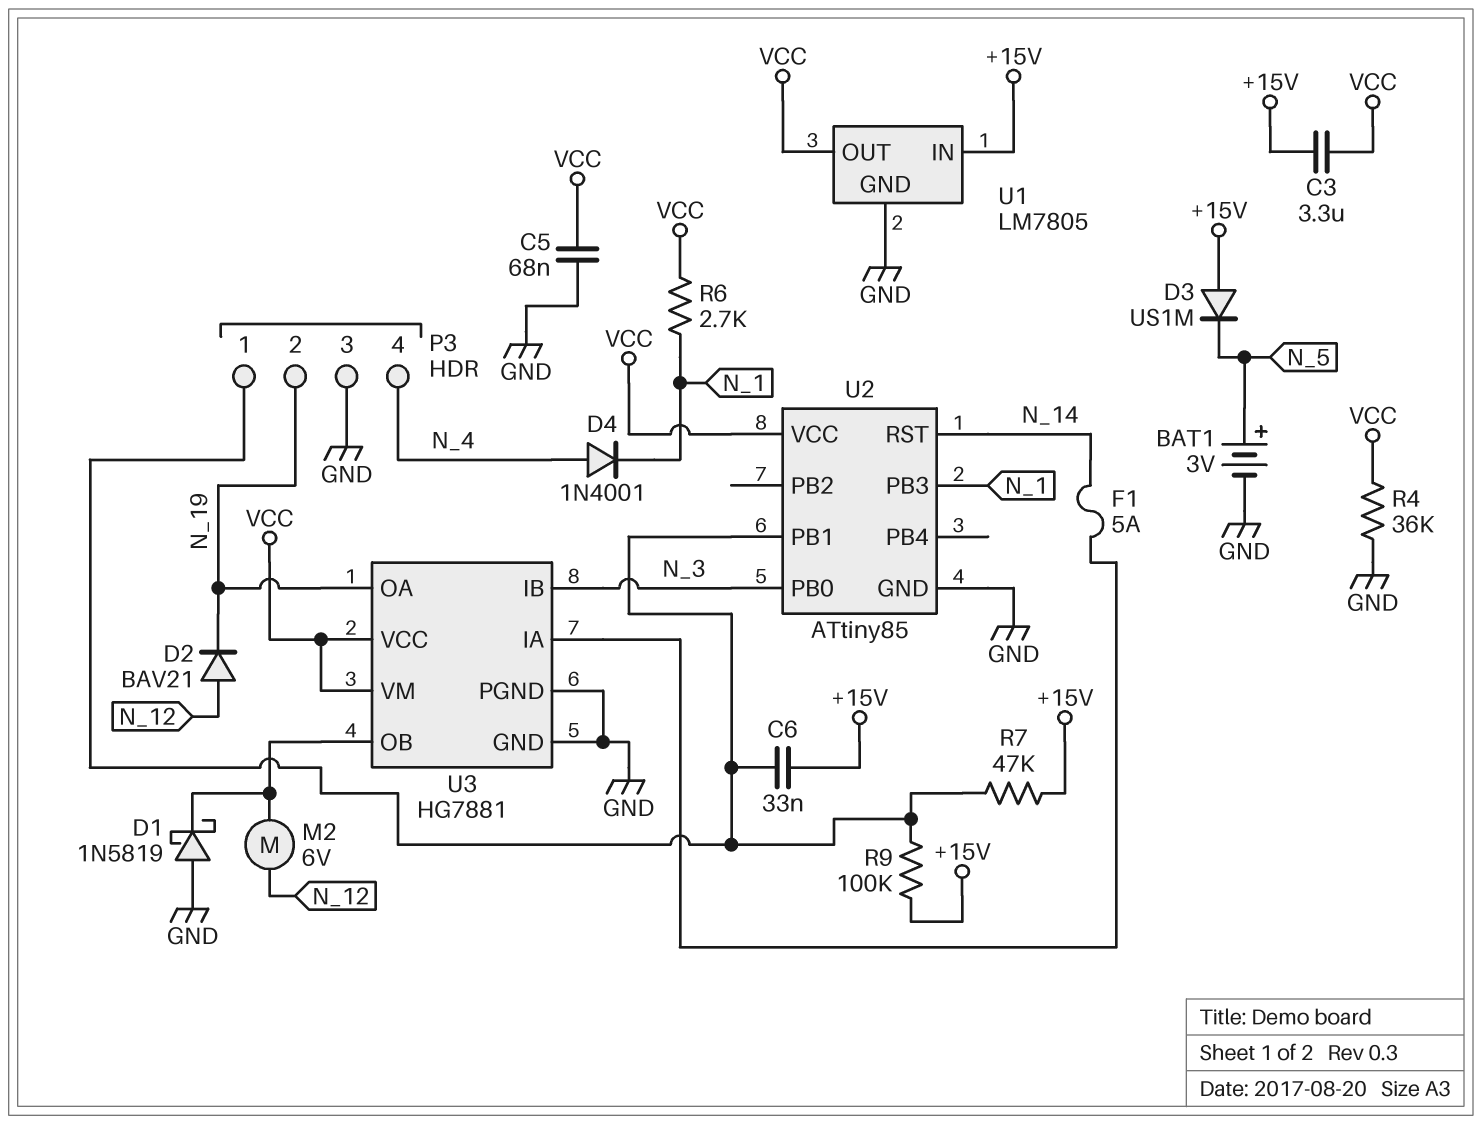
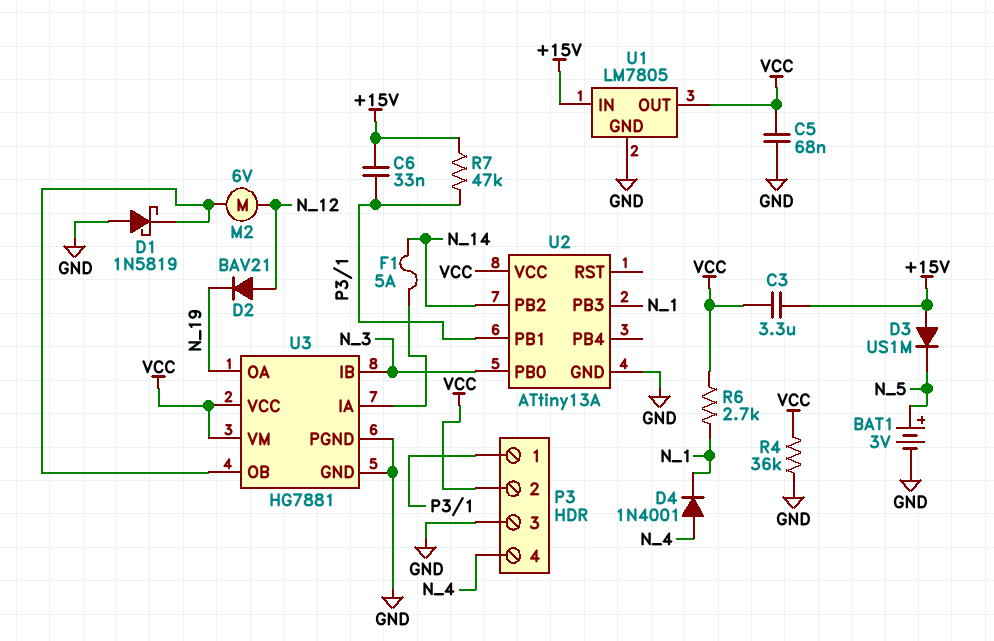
P3 pin 2: N_19 -> VCC
R9: 100k (+15V, P3/1) -> none
U2: ATtiny85 -> ATtiny13A
U2 pin PB2: none -> N_14
U2 pin RST: N_14 -> none

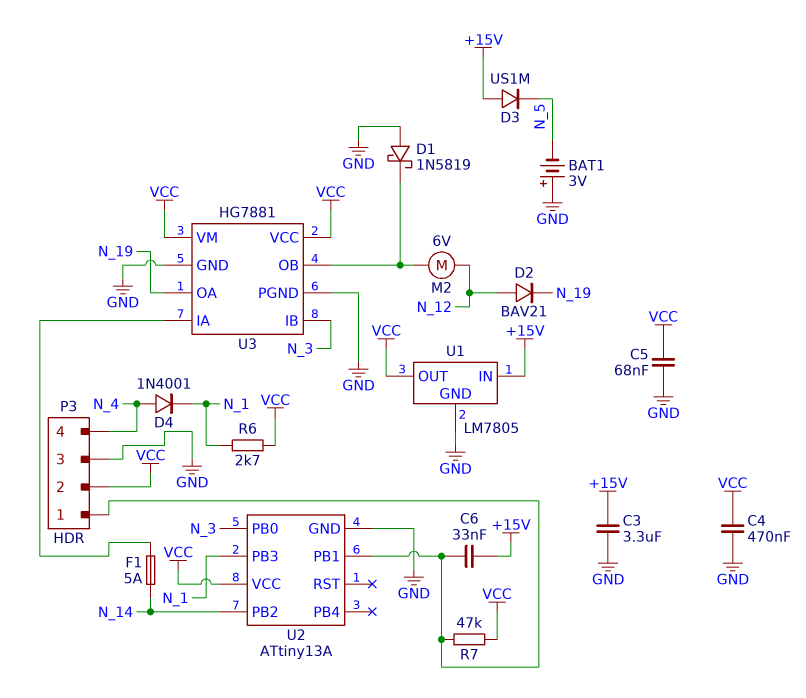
BAT1: 3V (plus N_5, minus GND) -> 3V (plus GND, minus N_5)
C3: 3.3uF (+15V, VCC) -> 3.3uF (+15V, GND)
C4: none -> 470nF (GND, VCC)
R4: 36k (GND, VCC) -> none
R7: 47k (+15V, P3/1) -> 47k (P3/1, VCC)

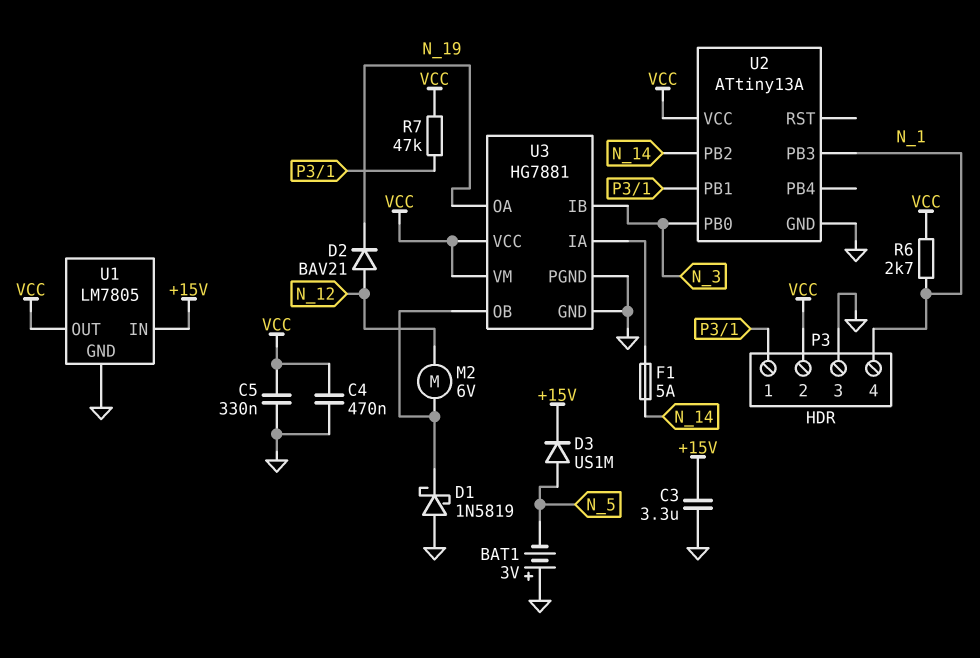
C5: 68nF (GND, VCC) -> 330nF (GND, VCC)
C6: 33nF (+15V, P3/1) -> none
D3: diode US1M (A +15V, K N_5) -> diode US1M (A N_5, K +15V)
D4: diode 1N4001 (A N_4, K N_1) -> none
P3 pin 4: N_4 -> N_1

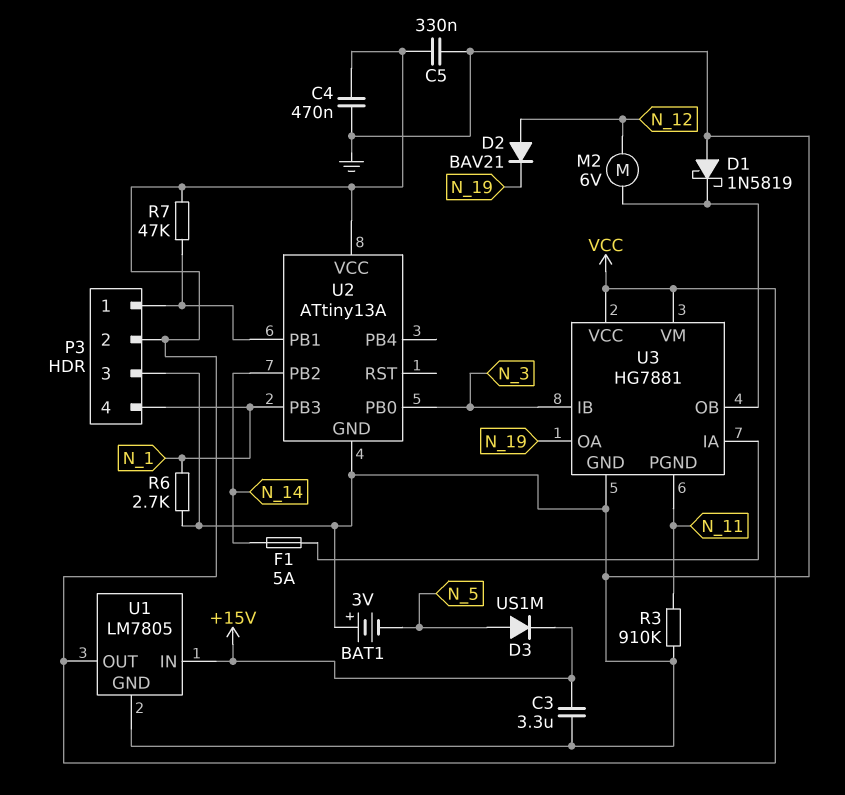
R3: none -> 910k (GND, N_11)
R6: 2.7k (N_1, VCC) -> 2.7k (GND, N_1)
U3 pin PGND: GND -> N_11

